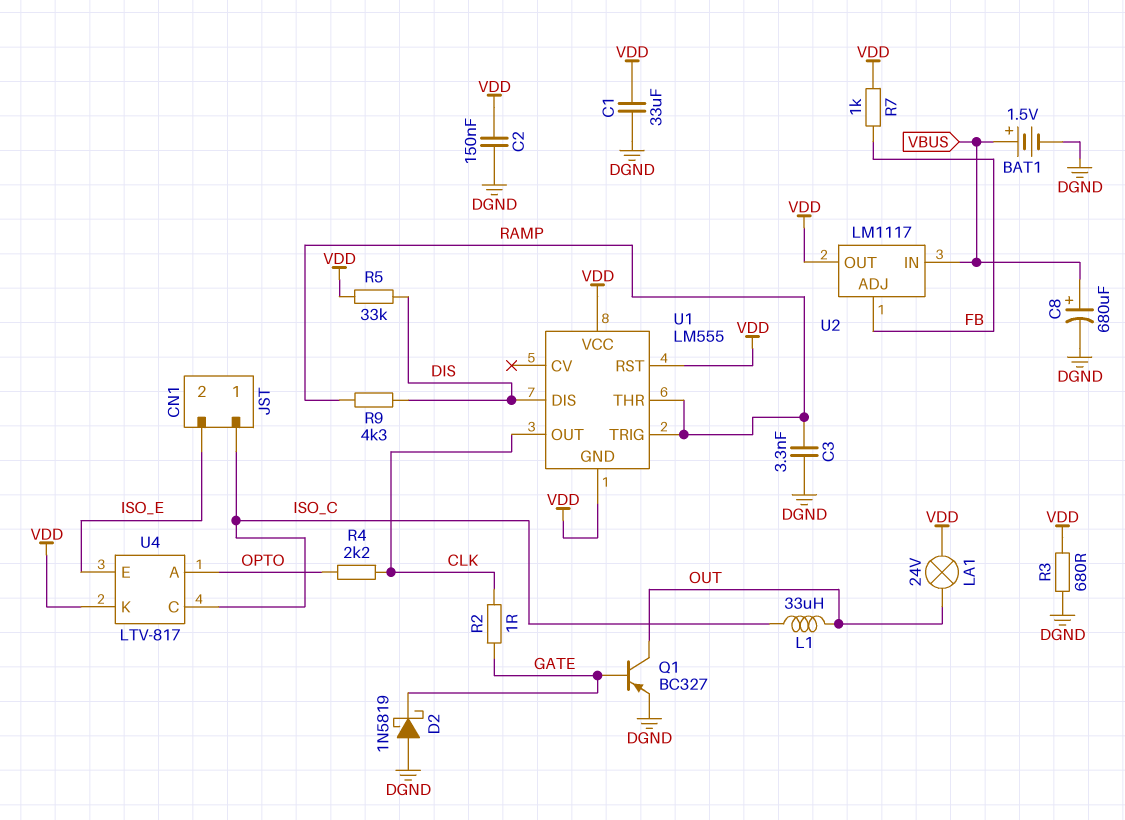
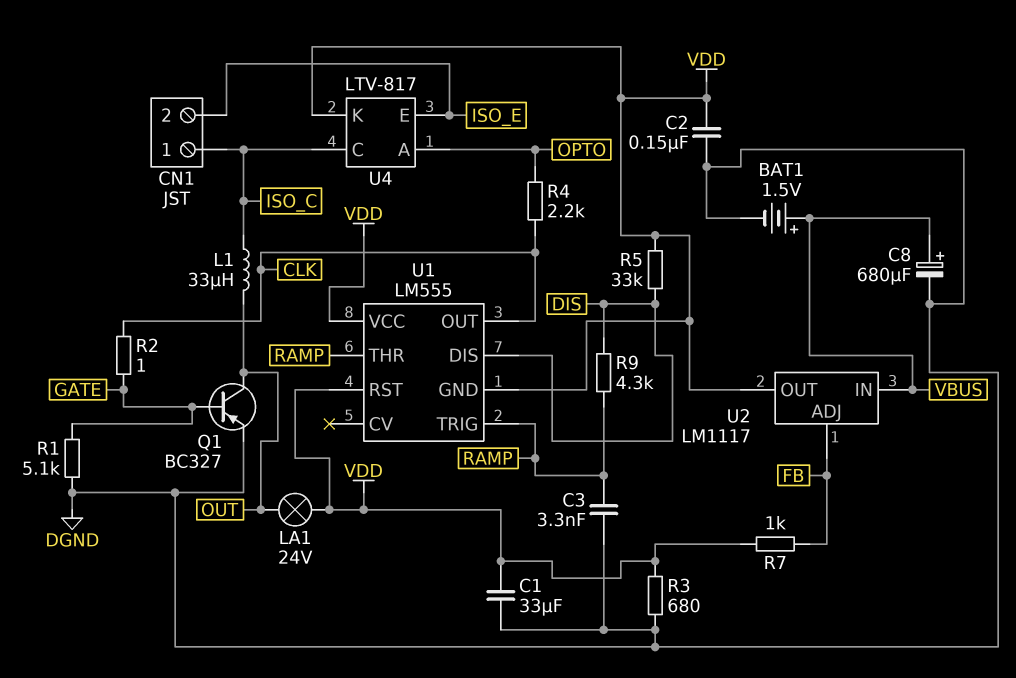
D2: schottky 1N5819 (A DGND, K GATE) -> none
R1: none -> 5.1k (DGND, GATE)

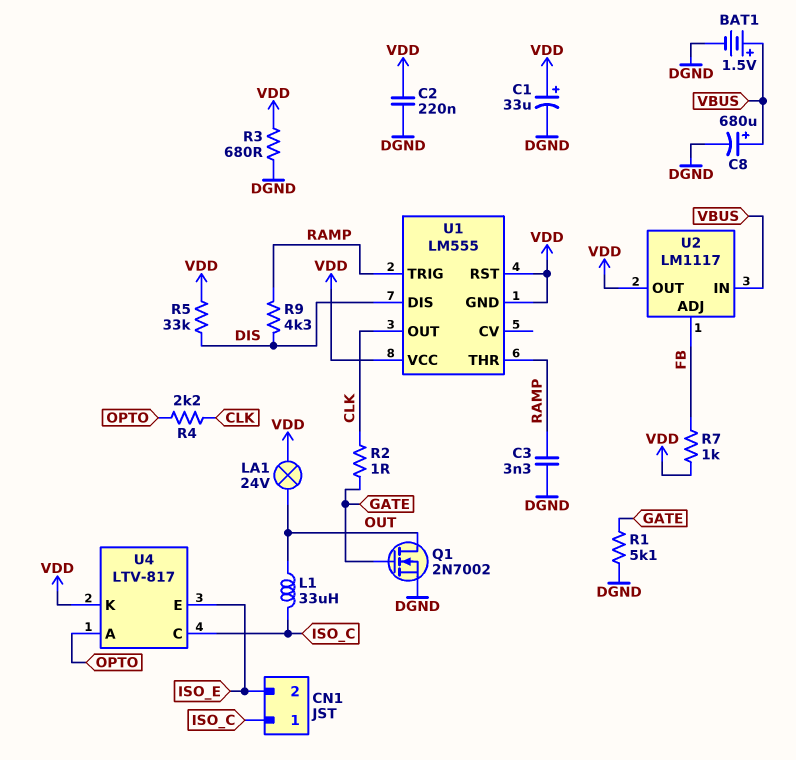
C1: 33uF (DGND, VDD) -> 33uF (plus VDD, minus DGND)
C2: 150nF (DGND, VDD) -> 220nF (DGND, VDD)
Q1: PNP BC327 (B GATE, C OUT, E DGND) -> NMOS 2N7002 (G GATE, D OUT, S DGND)

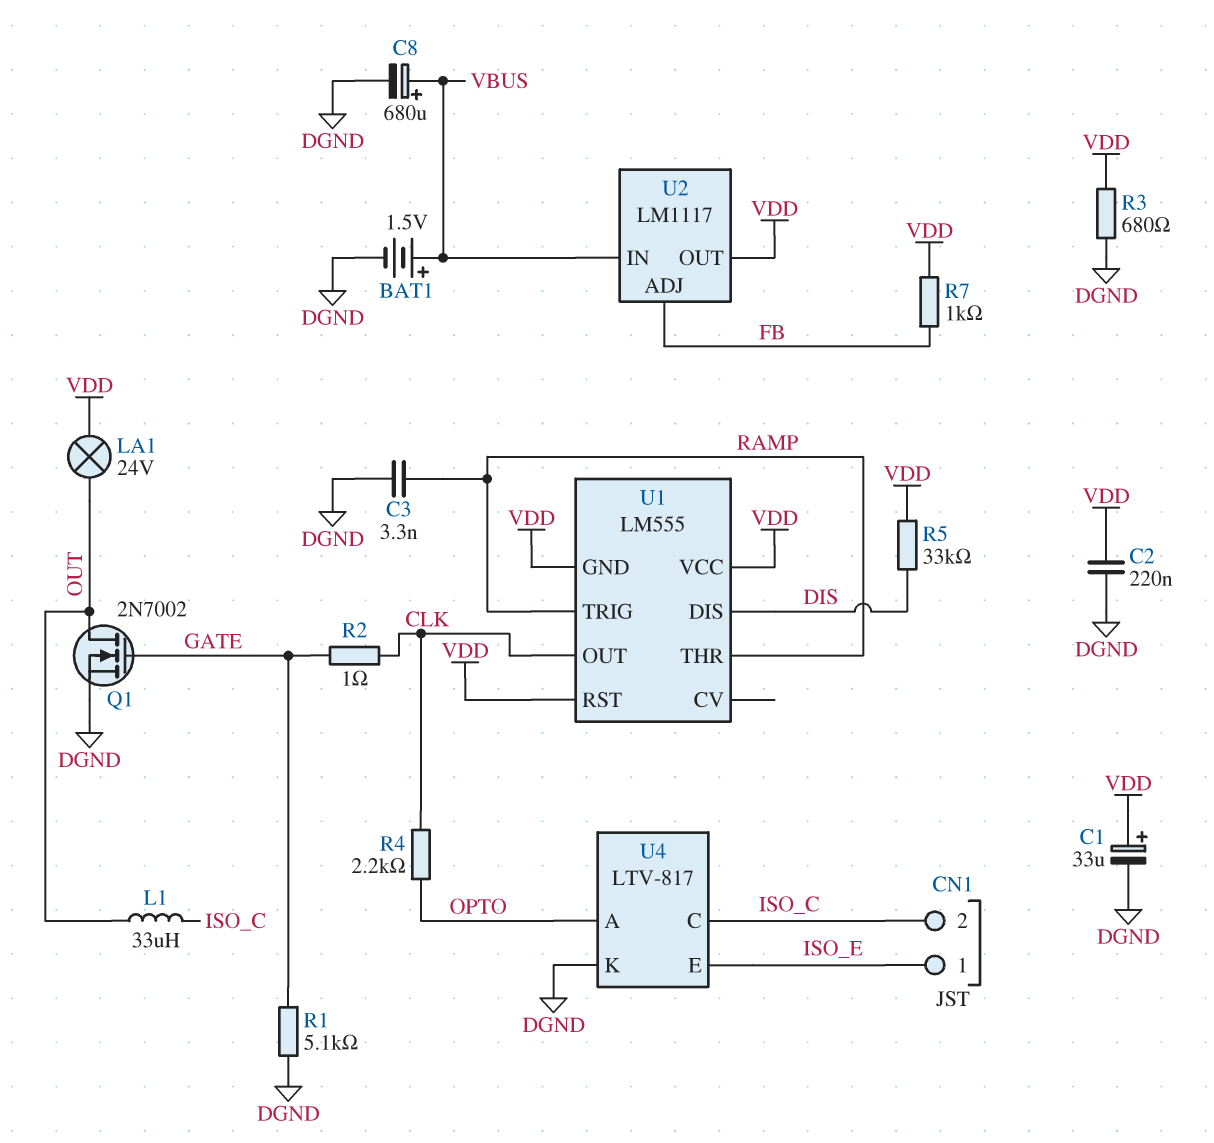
CN1 pin 1: ISO_C -> ISO_E
CN1 pin 2: ISO_E -> ISO_C
R9: 4.3k (DIS, RAMP) -> none
U4 pin K: VDD -> DGND

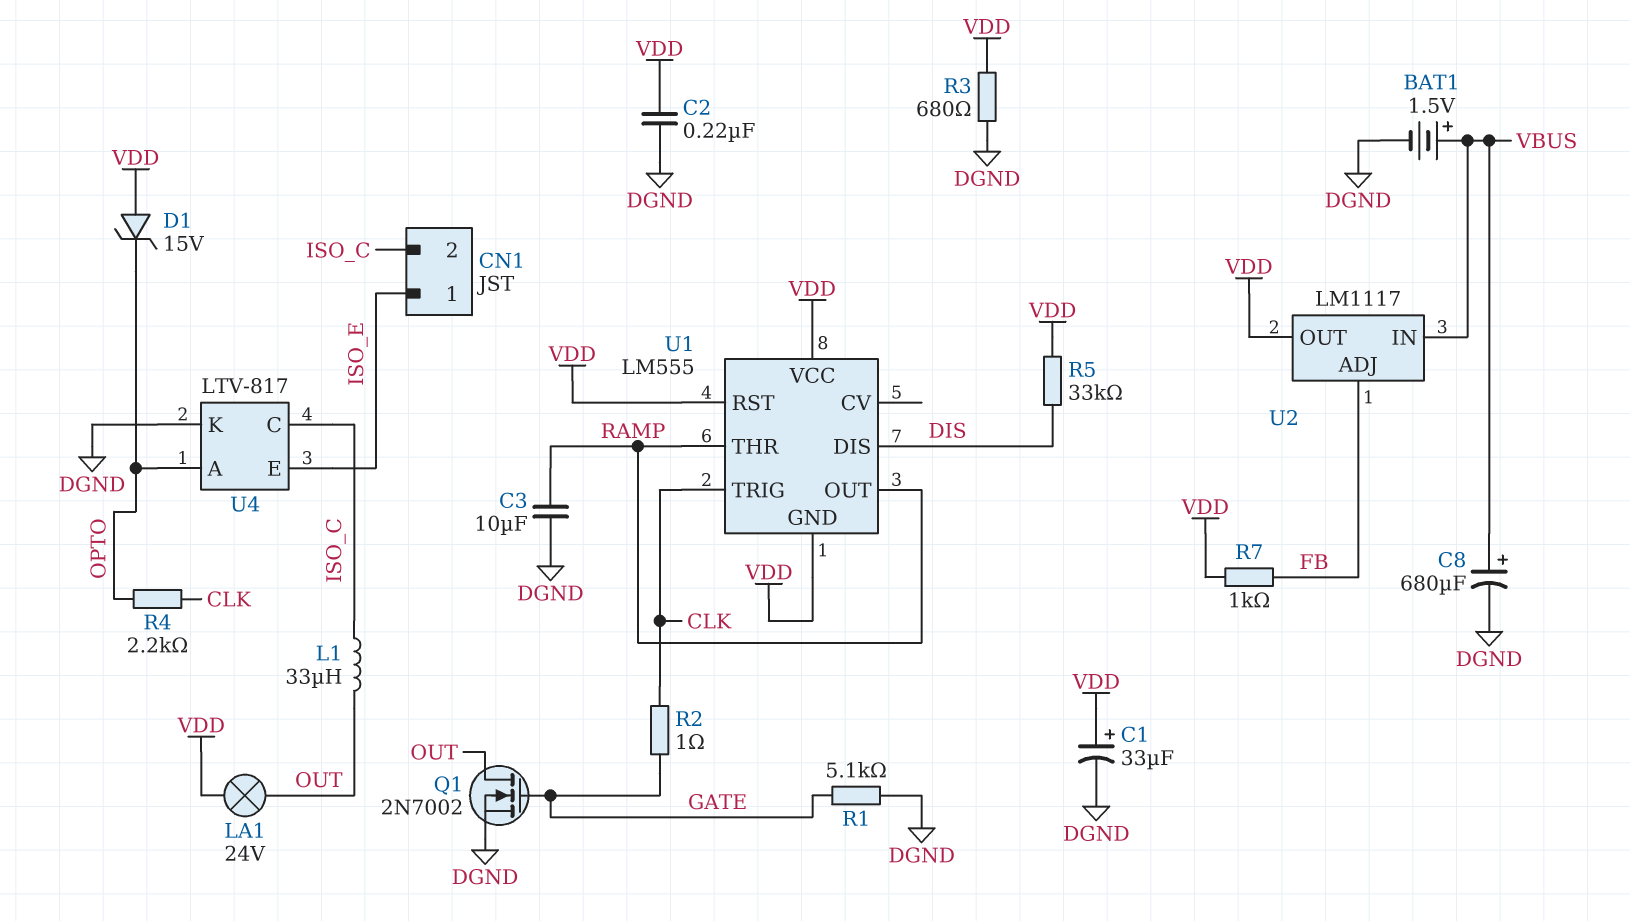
C3: 3.3nF (DGND, RAMP) -> 10uF (DGND, RAMP)
D1: none -> zener 15V (A VDD, K OPTO)
U1 pin OUT: CLK -> RAMP
U1 pin TRIG: RAMP -> CLK

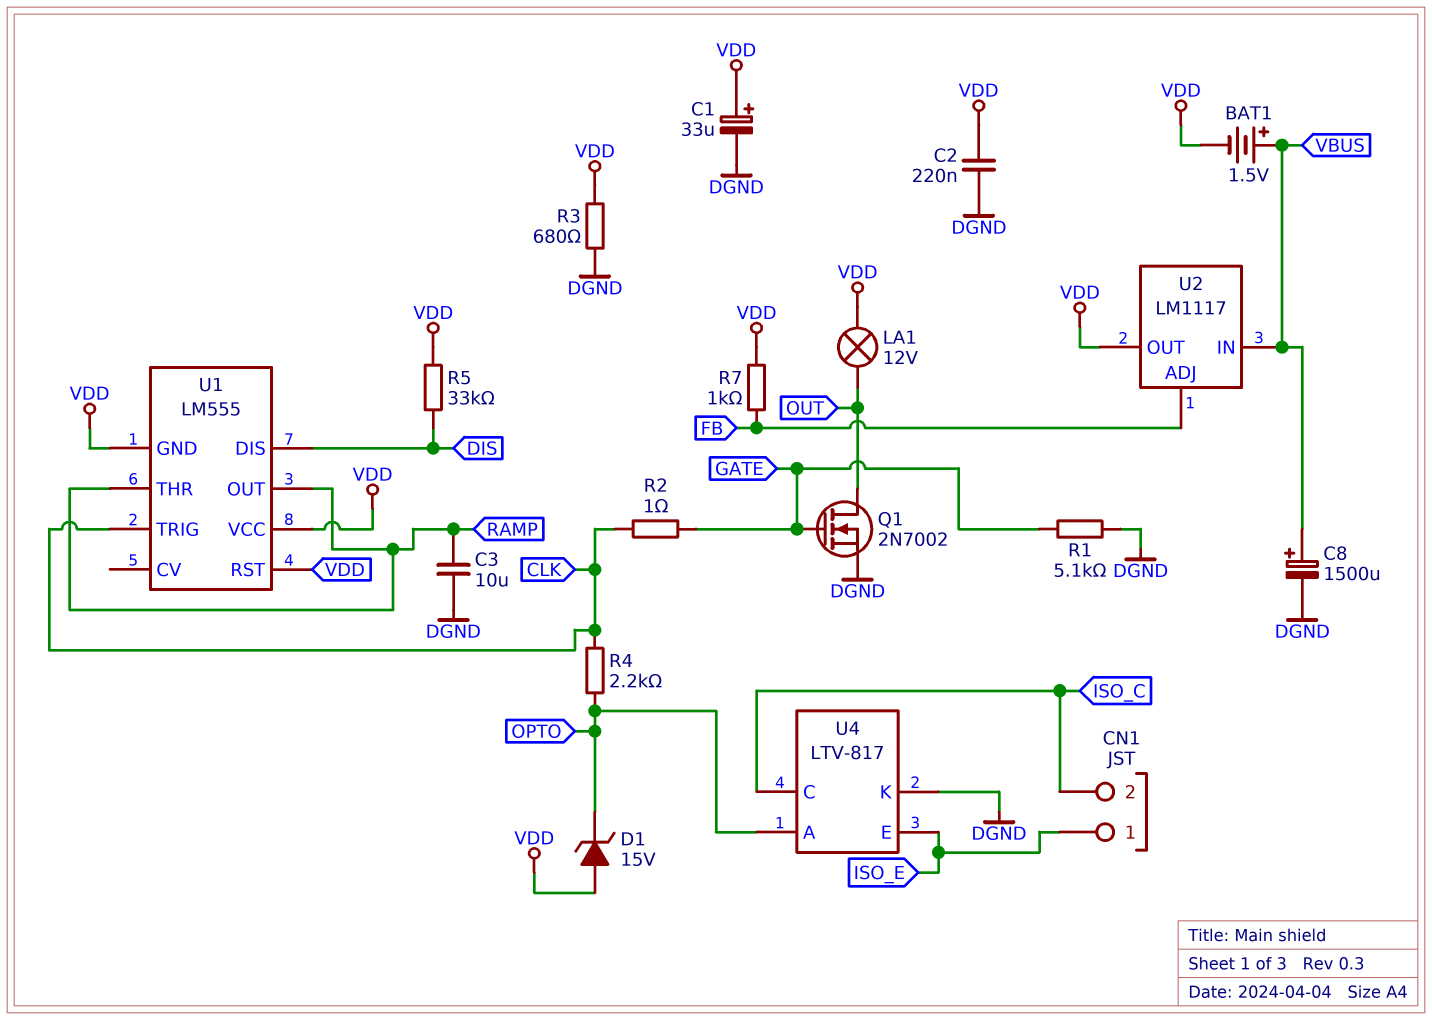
BAT1: 1.5V (plus VBUS, minus DGND) -> 1.5V (plus VBUS, minus VDD)
C8: 680uF (plus VBUS, minus DGND) -> 1500uF (plus VBUS, minus DGND)
L1: 33uH (ISO_C, OUT) -> none
LA1: lamp 24V (OUT, VDD) -> lamp 12V (OUT, VDD)

